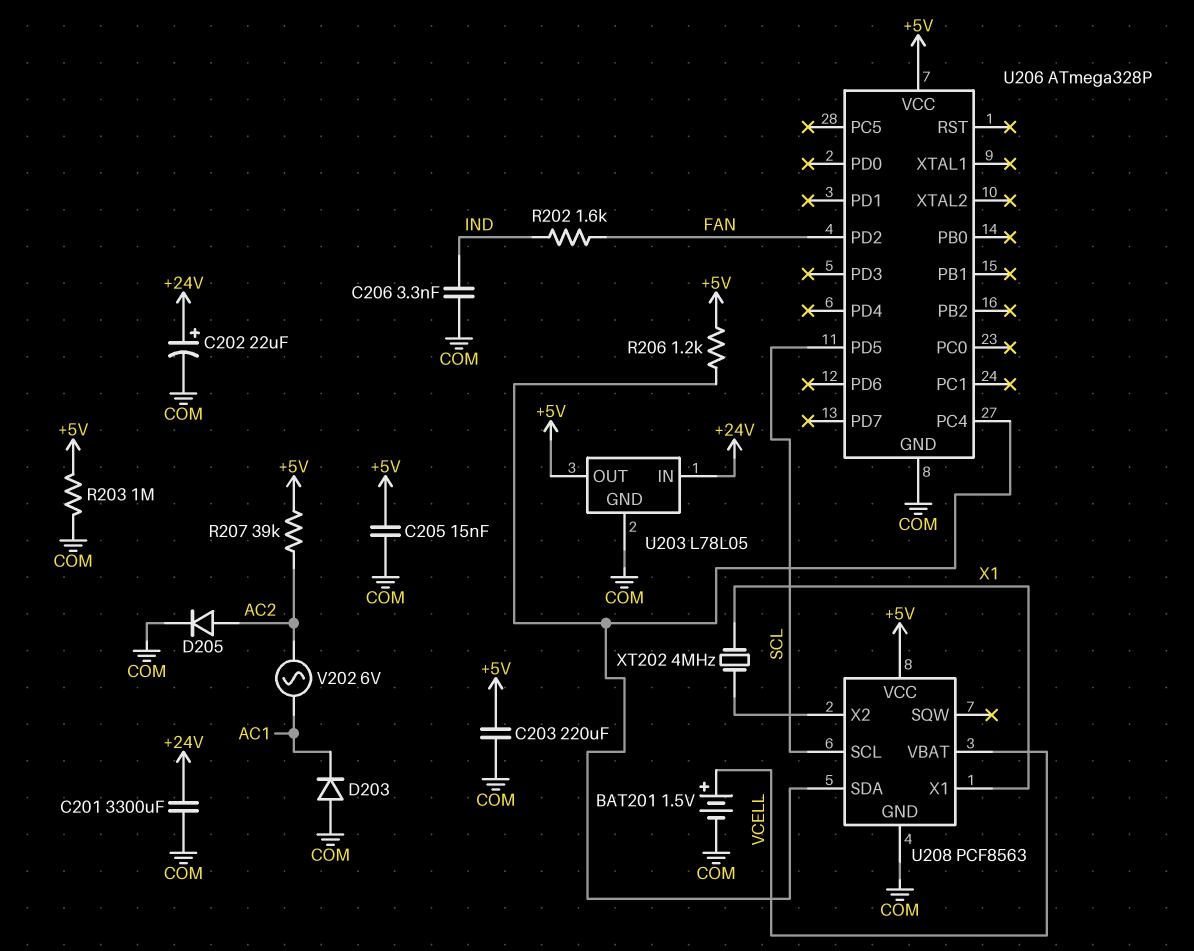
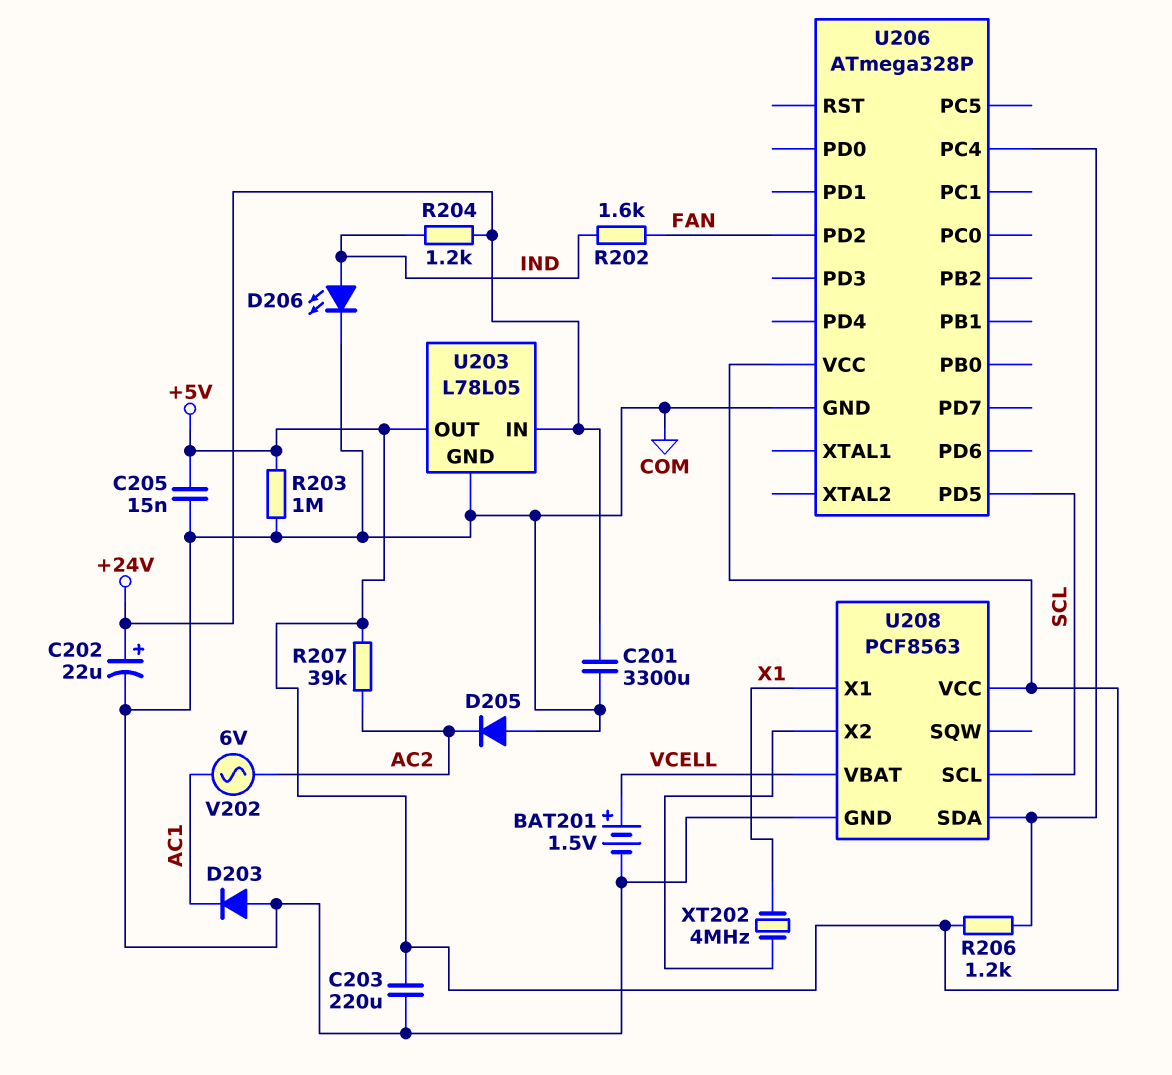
C206: 3.3nF (COM, IND) -> none
D205: diode (A AC2, K COM) -> diode (A COM, K AC2)
D206: none -> LED (A IND, K COM)
R204: none -> 1.2k (+24V, IND)

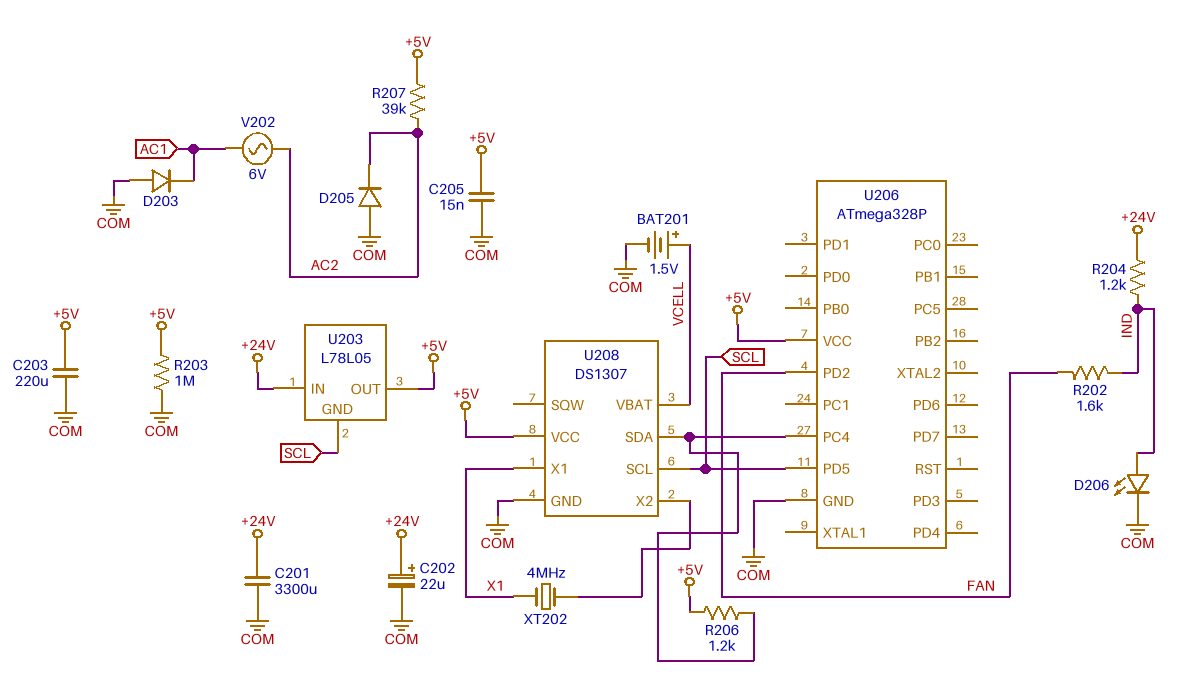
U203 pin GND: COM -> SCL
U208: PCF8563 -> DS1307

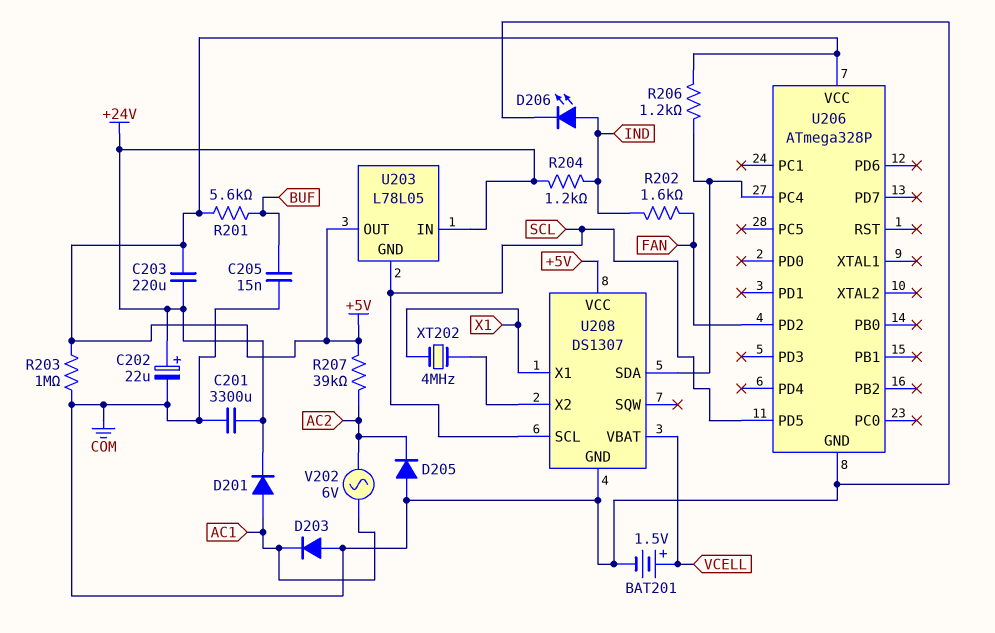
C203: 220uF (+5V, COM) -> 220uF (+5V, +24V)
C205: 15nF (+5V, COM) -> 15nF (BUF, COM)
D201: none -> diode (A AC1, K +24V)
R201: none -> 5.6k (+5V, BUF)

